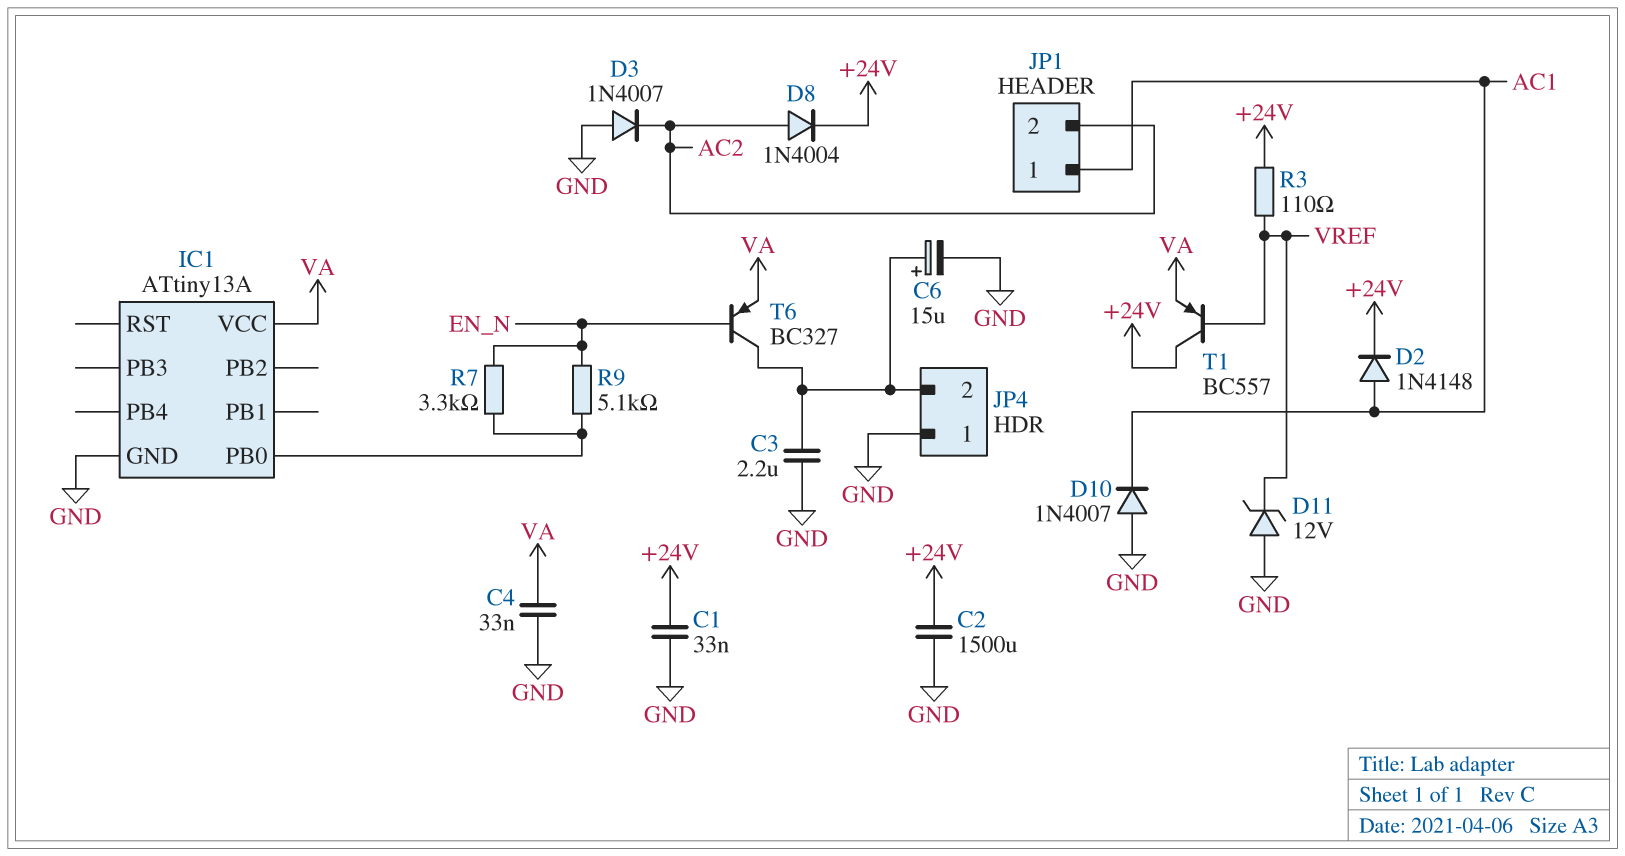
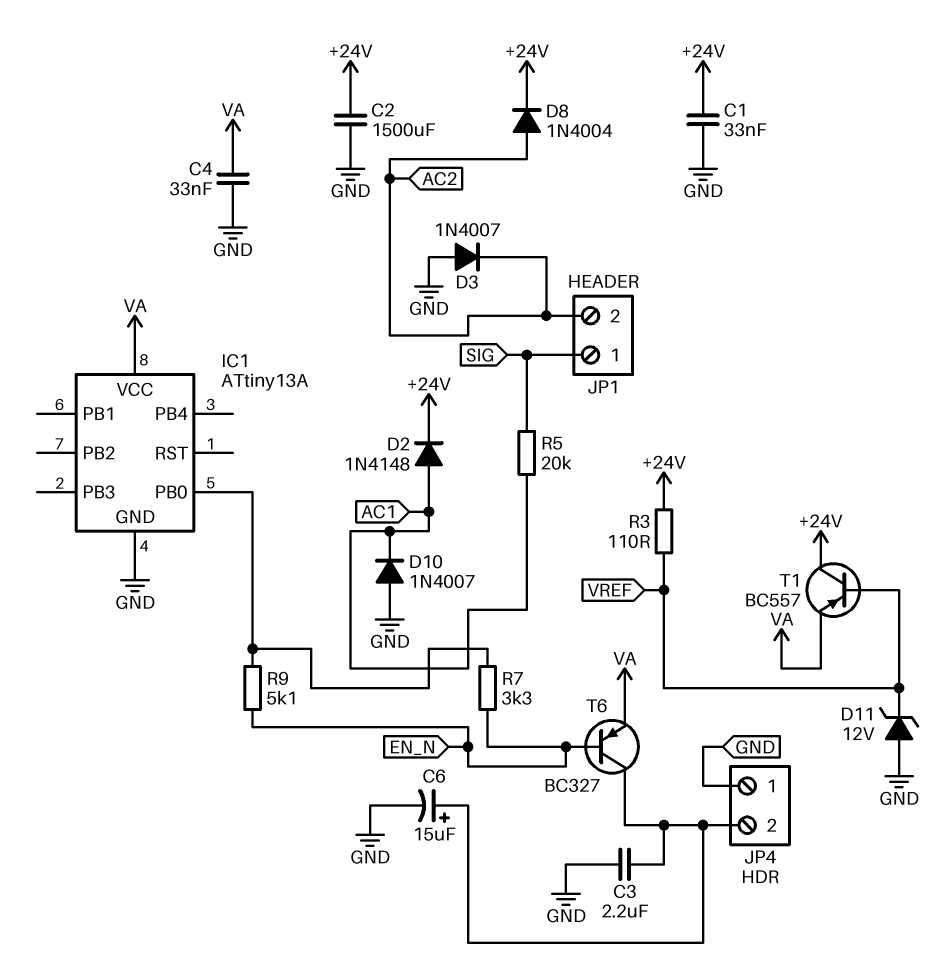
JP1 pin 1: AC1 -> SIG
R5: none -> 20k (AC1, SIG)

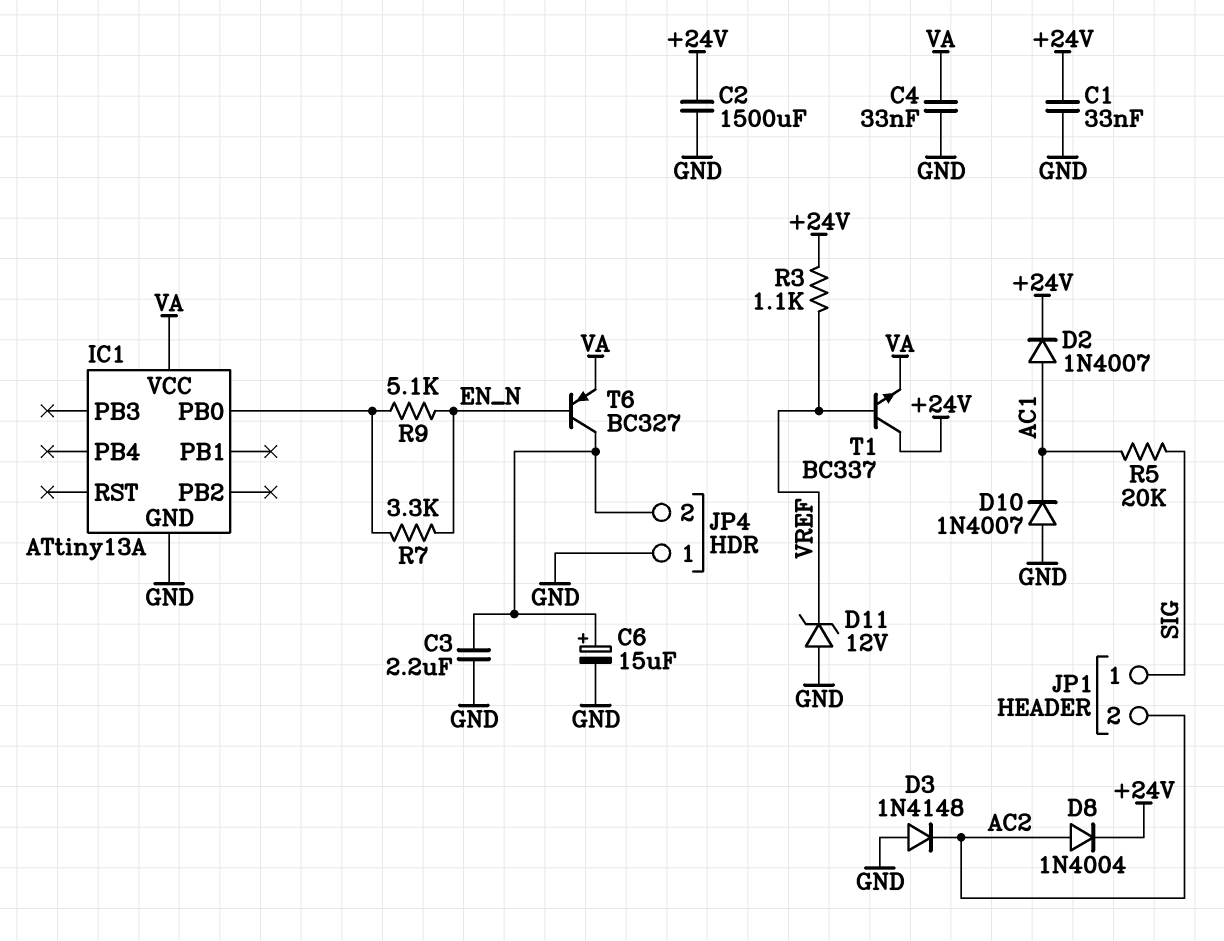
D2: diode 1N4148 (A AC1, K +24V) -> diode 1N4007 (A AC1, K +24V)
D3: diode 1N4007 (A GND, K AC2) -> diode 1N4148 (A GND, K AC2)
R3: 110 (+24V, VREF) -> 1.1k (+24V, VREF)
T1: PNP BC557 (B VREF, C +24V, E VA) -> NPN BC337 (B VREF, C +24V, E VA)

